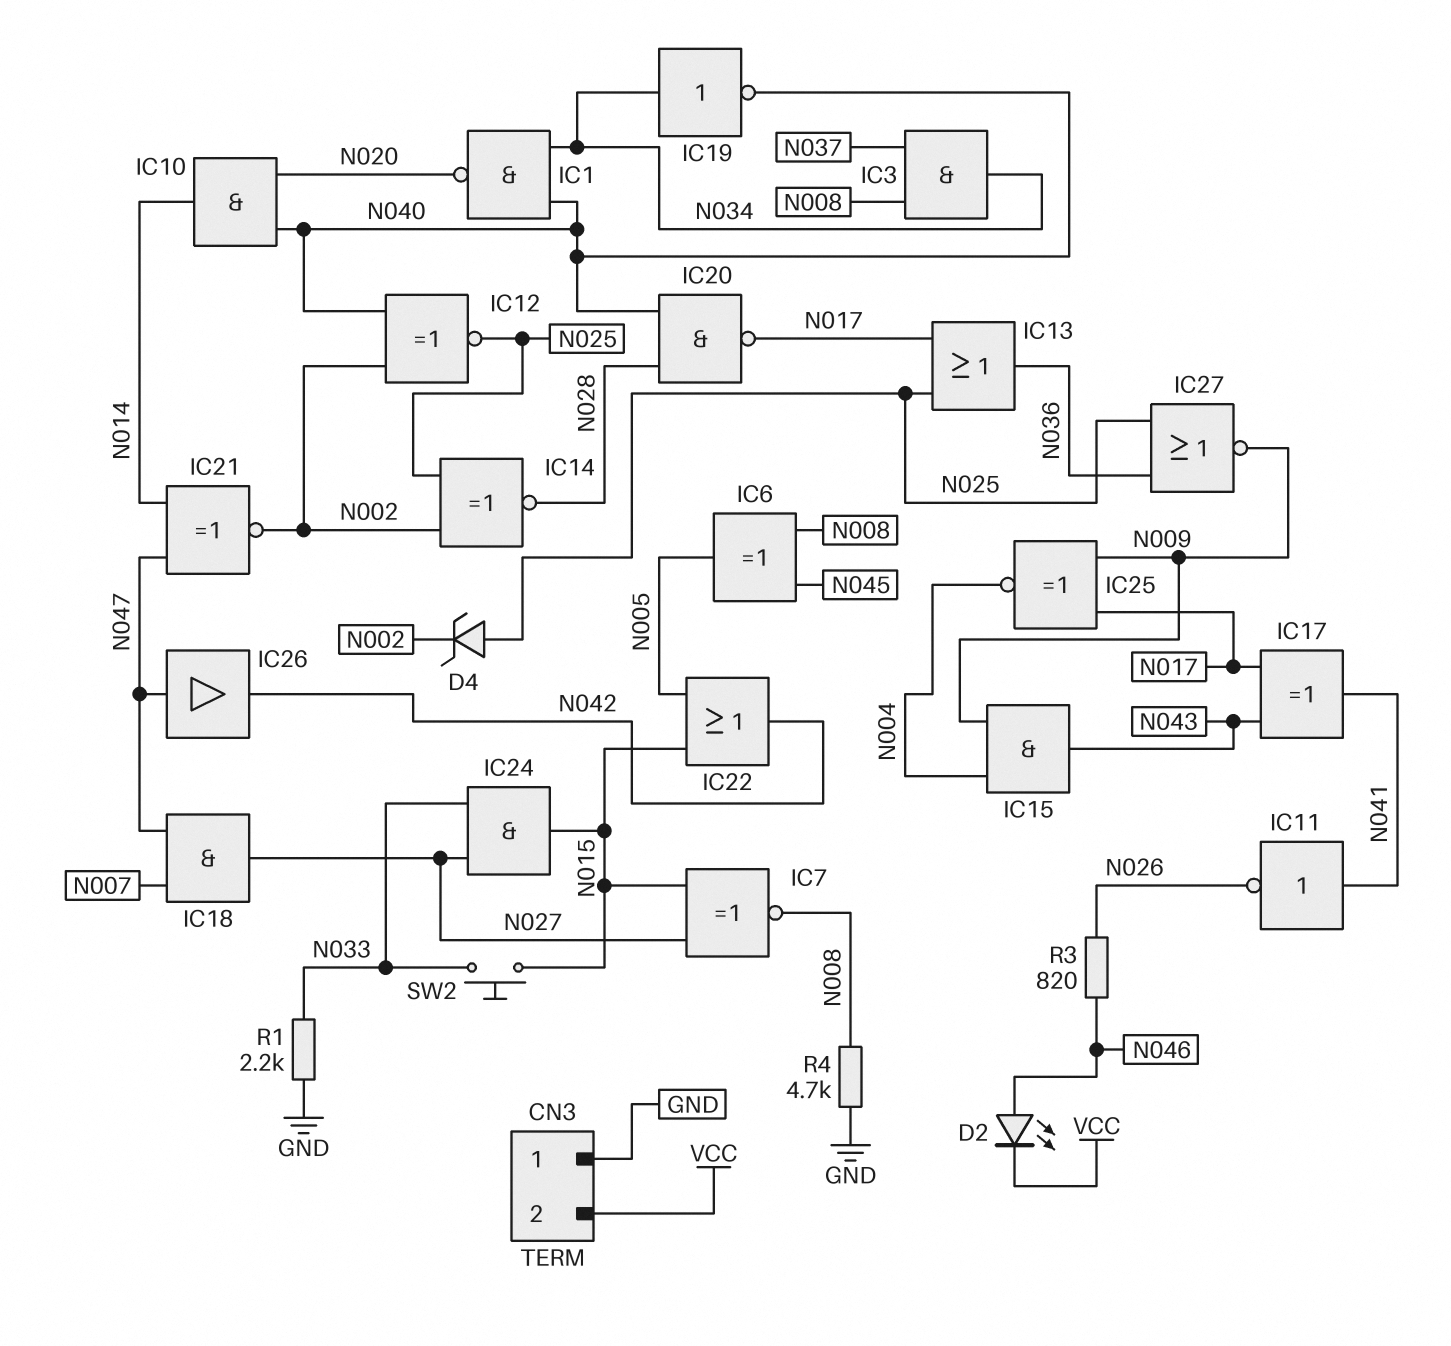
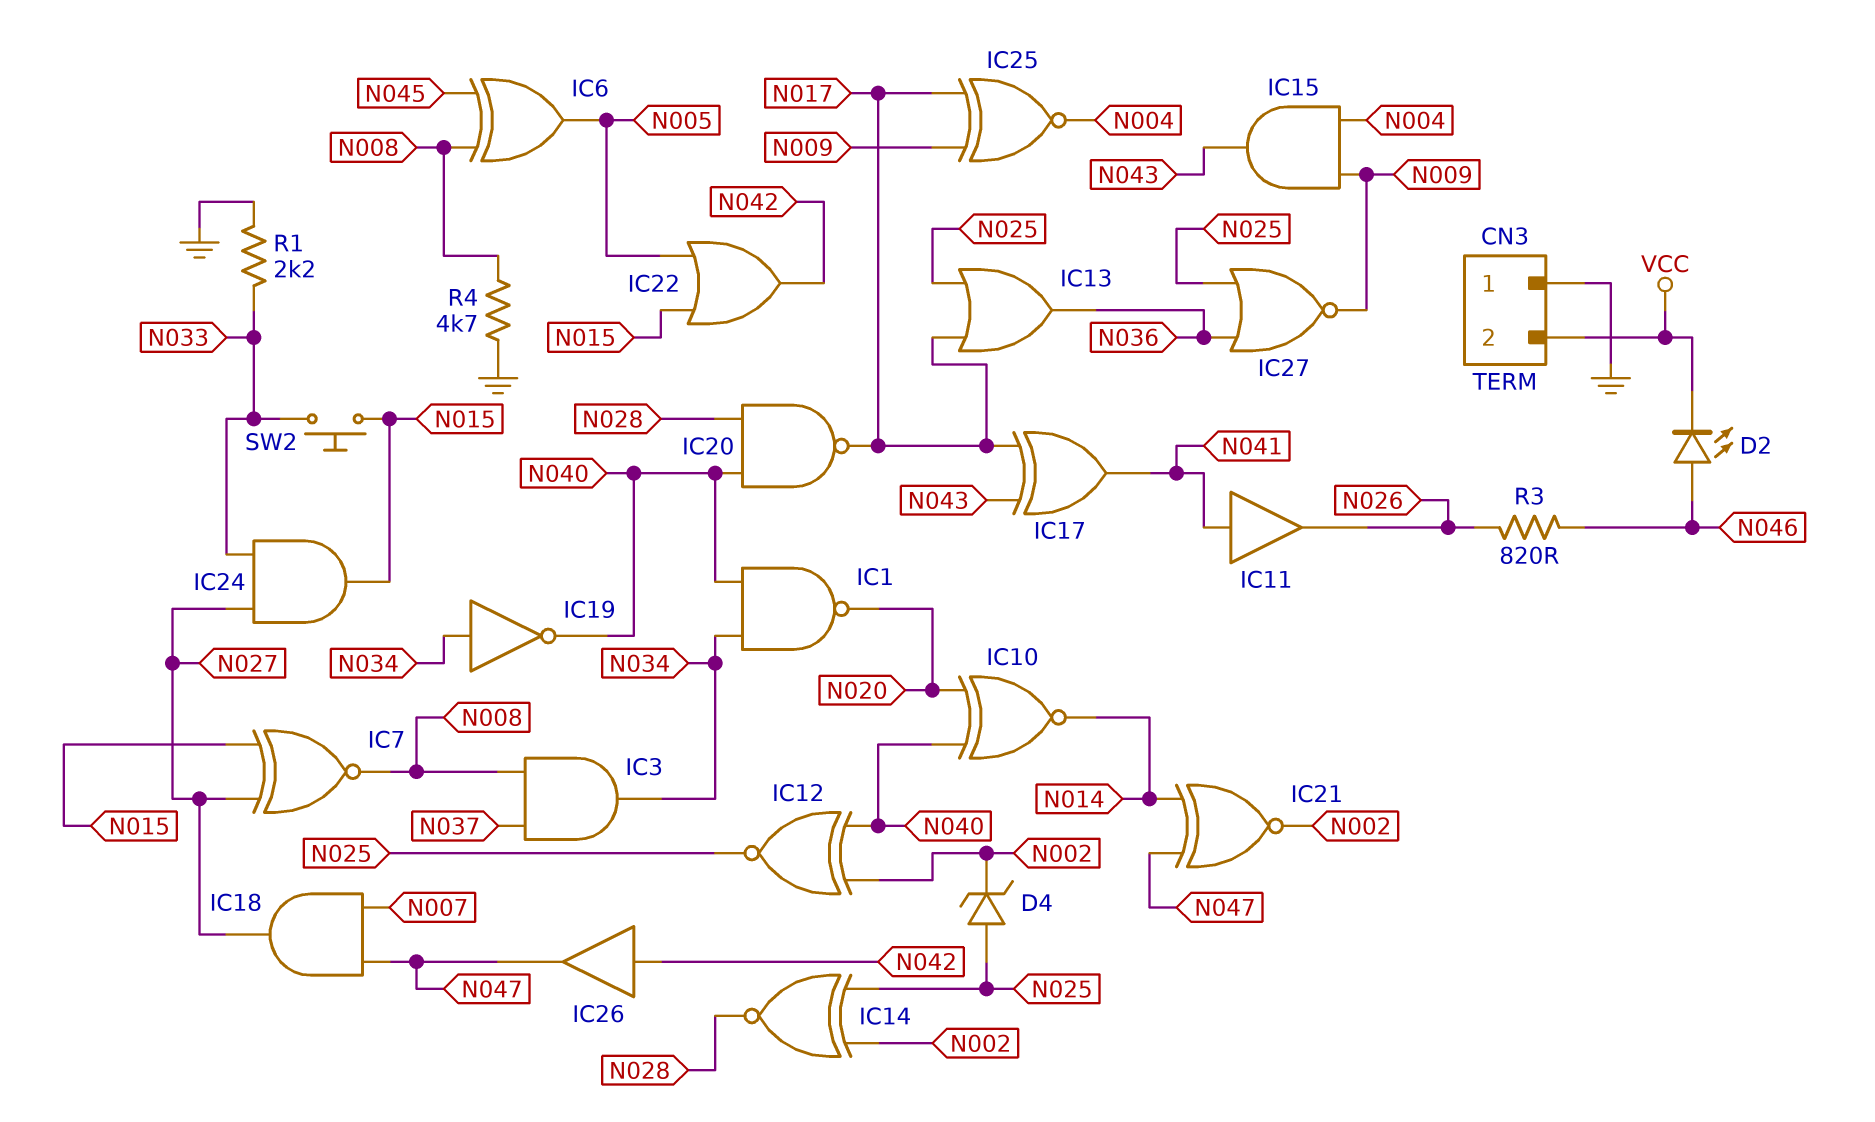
IC10: AND (in N020, in N040, out N014) -> XNOR (in N020, in N040, out N014)
IC11: NOT (in N041, out N026) -> buffer (in N041, out N026)
IC26: buffer (in N047, out N042) -> buffer (in N042, out N047)

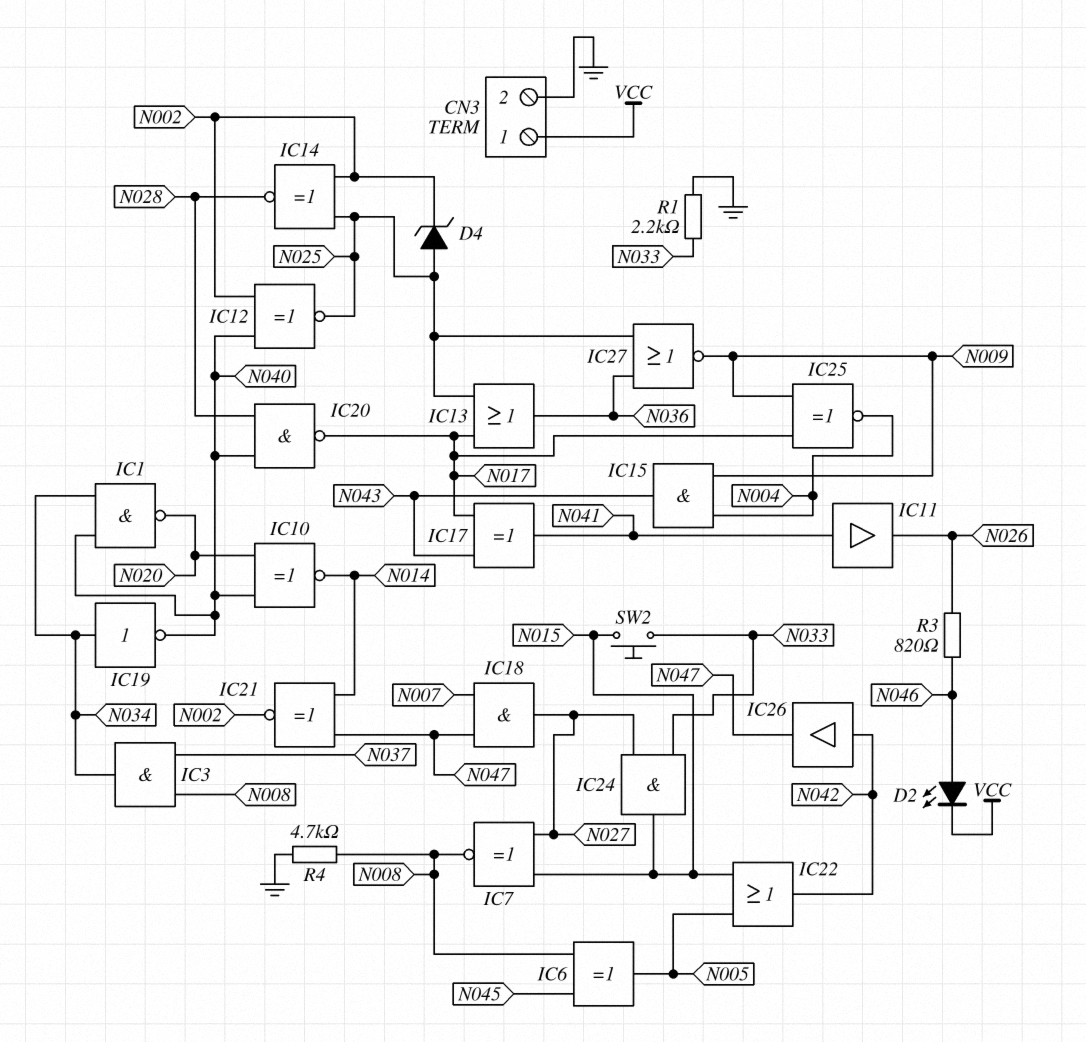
CN3 pin 1: GND -> VCC
CN3 pin 2: VCC -> GND

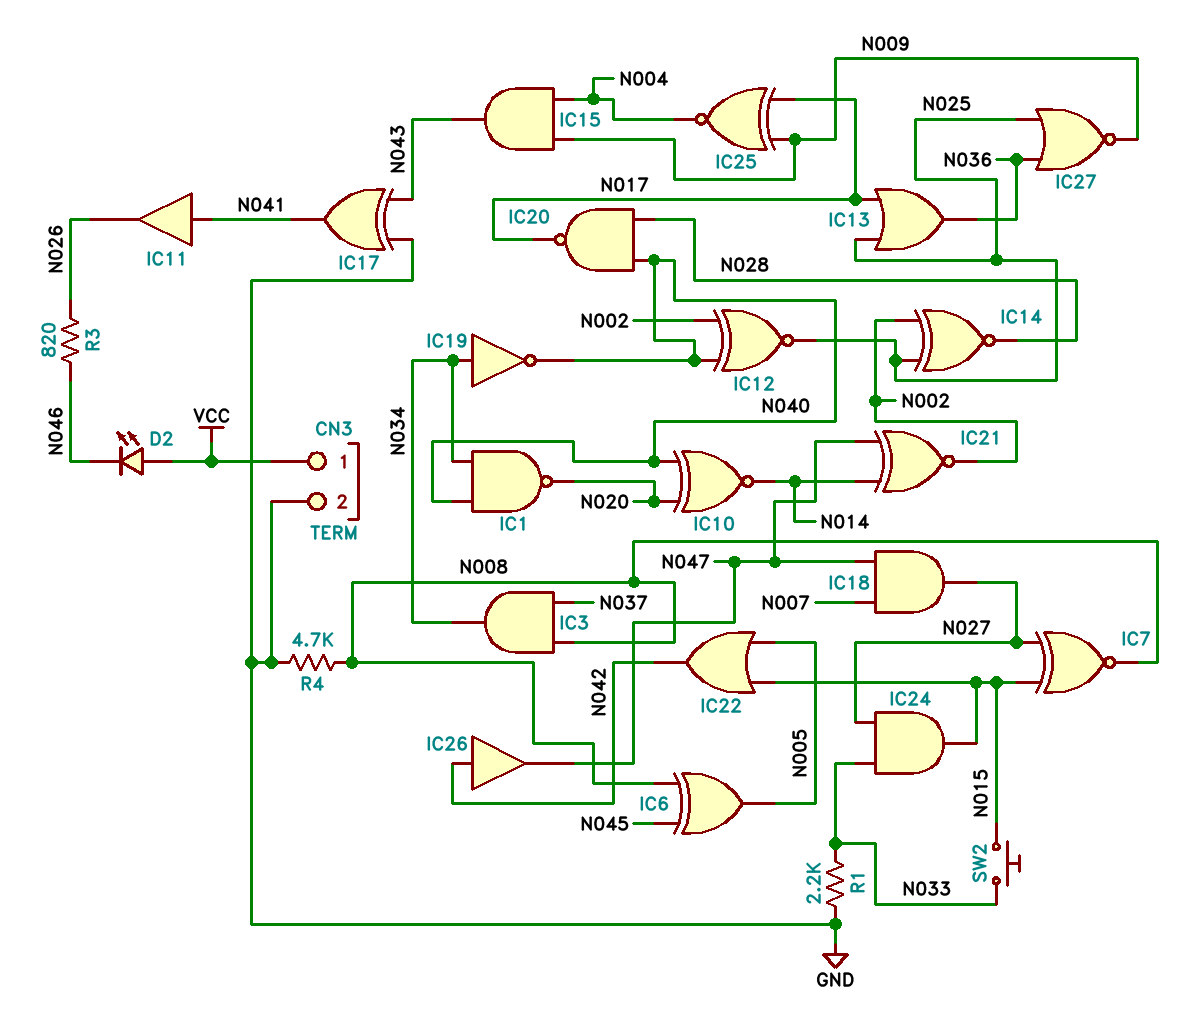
D2: LED (A N046, K VCC) -> LED (A VCC, K N046)
D4: zener (A N025, K N002) -> none
IC17: XOR (in N017, in N043, out N041) -> XOR (in GND, in N043, out N041)

